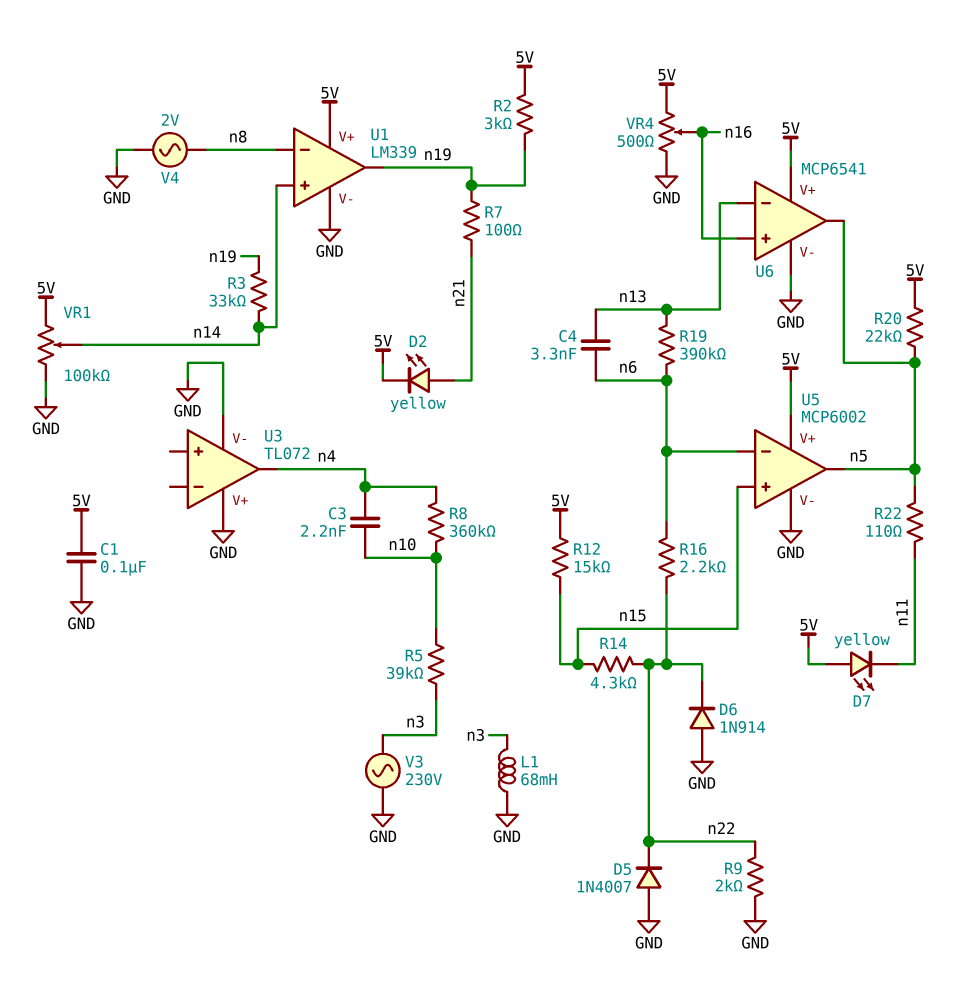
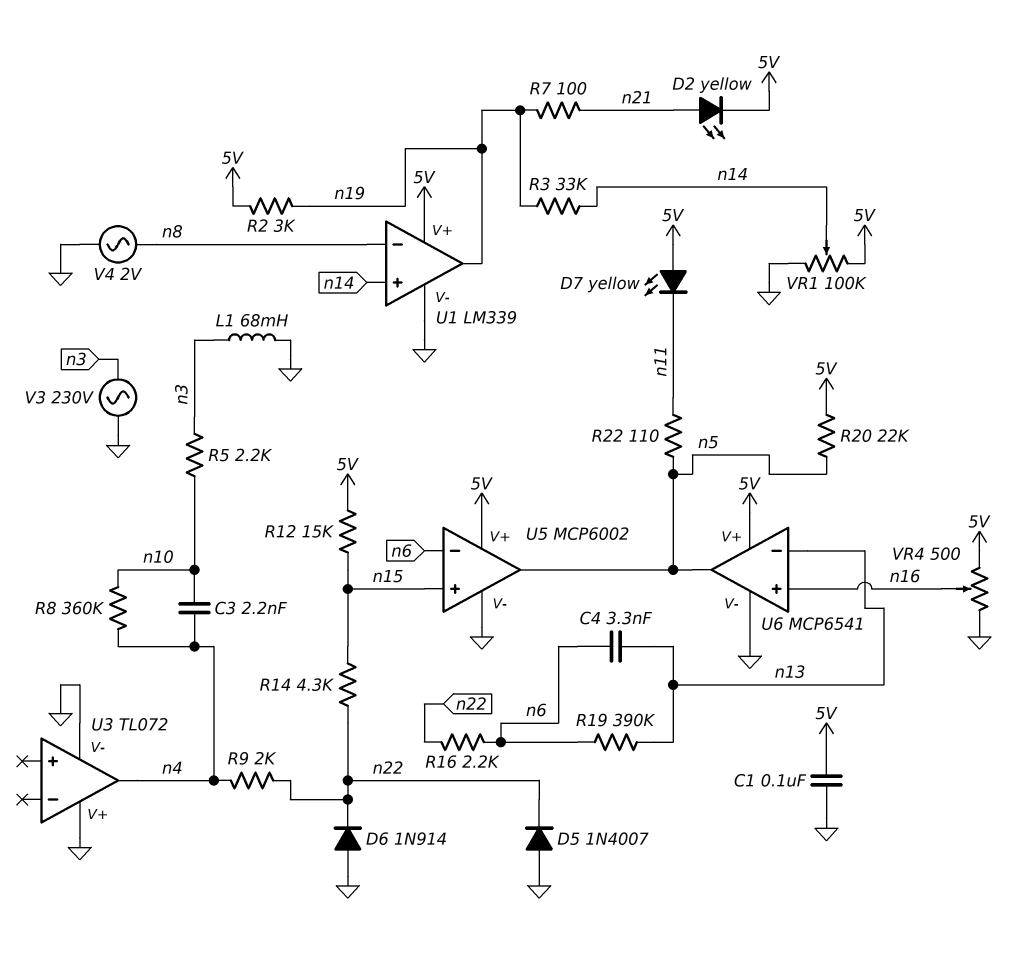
R5: 39k (n3, n10) -> 2.2k (n3, n10)
R9: 2k (GND, n22) -> 2k (n4, n22)

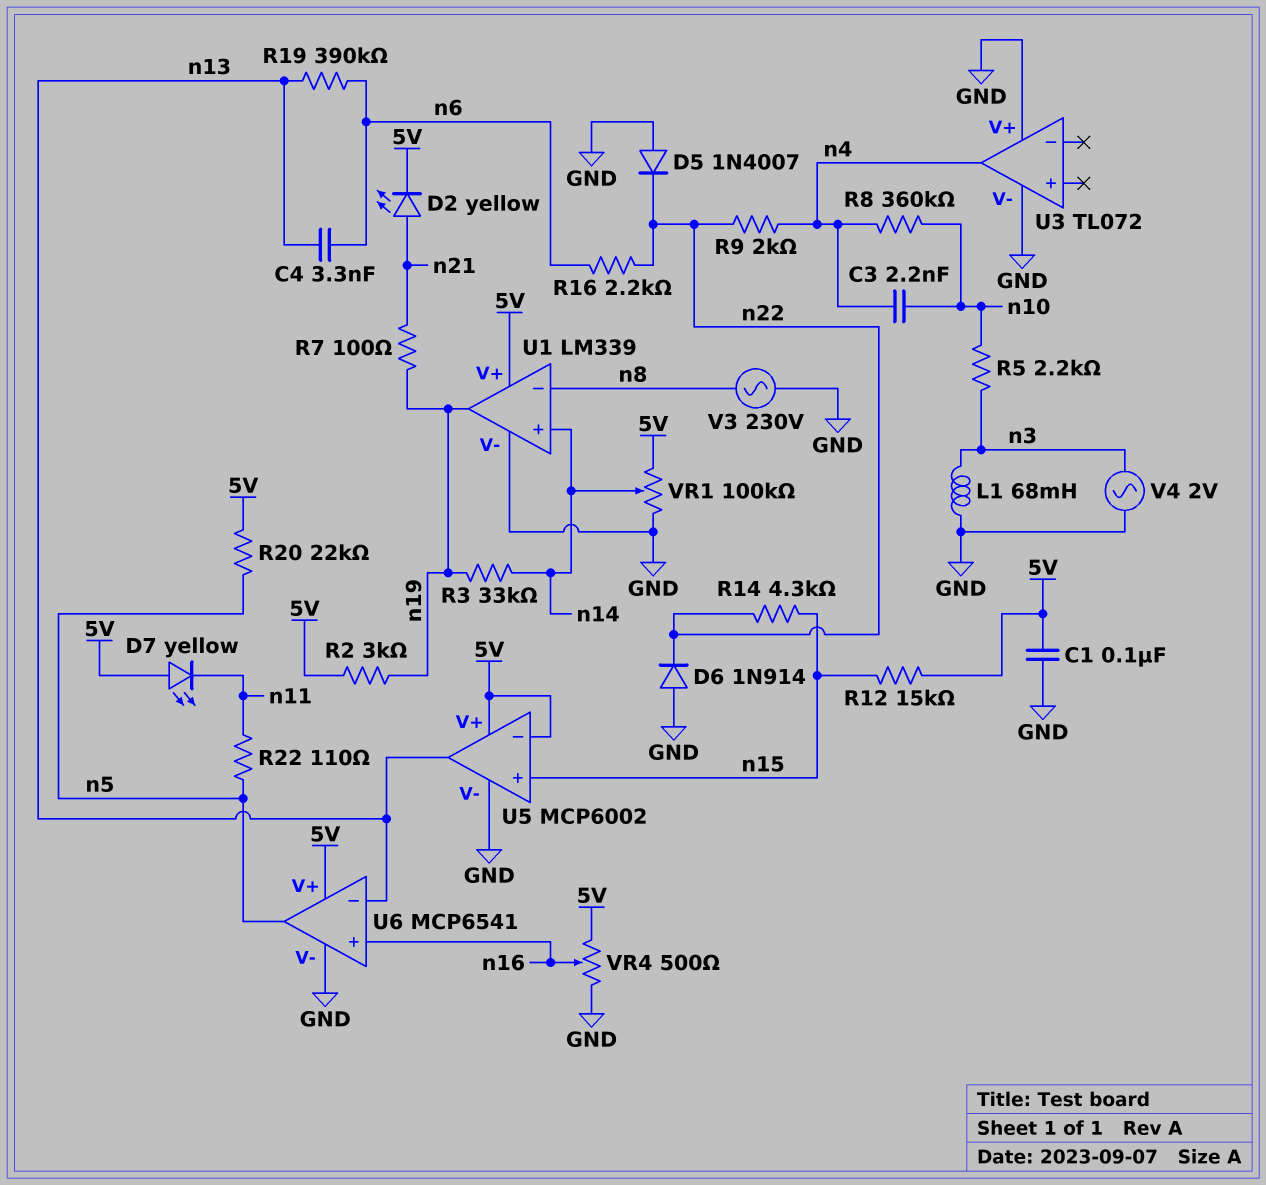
U5 pin in-: n6 -> 5V
U5 pin out: n5 -> n13
V3: AC 230V (GND, n3) -> AC 230V (GND, n8)
V4: AC 2V (GND, n8) -> AC 2V (GND, n3)

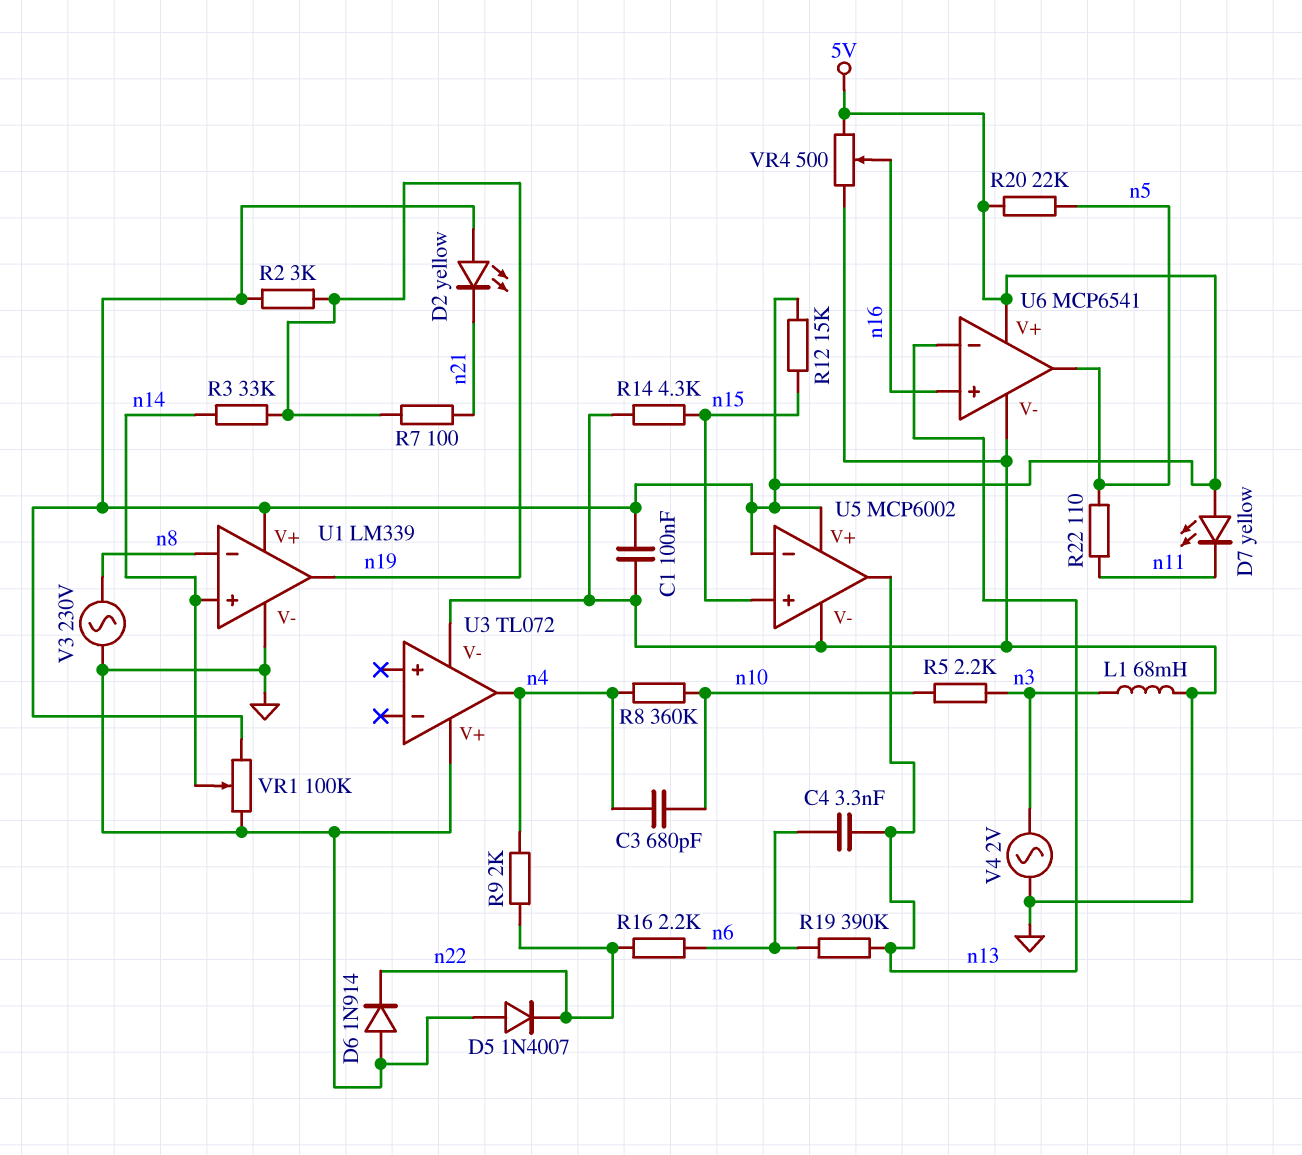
C3: 2.2nF (n4, n10) -> 680pF (n4, n10)
D2: LED yellow (A n21, K 5V) -> LED yellow (A 5V, K n21)
R14: 4.3k (n15, n22) -> 4.3k (GND, n15)

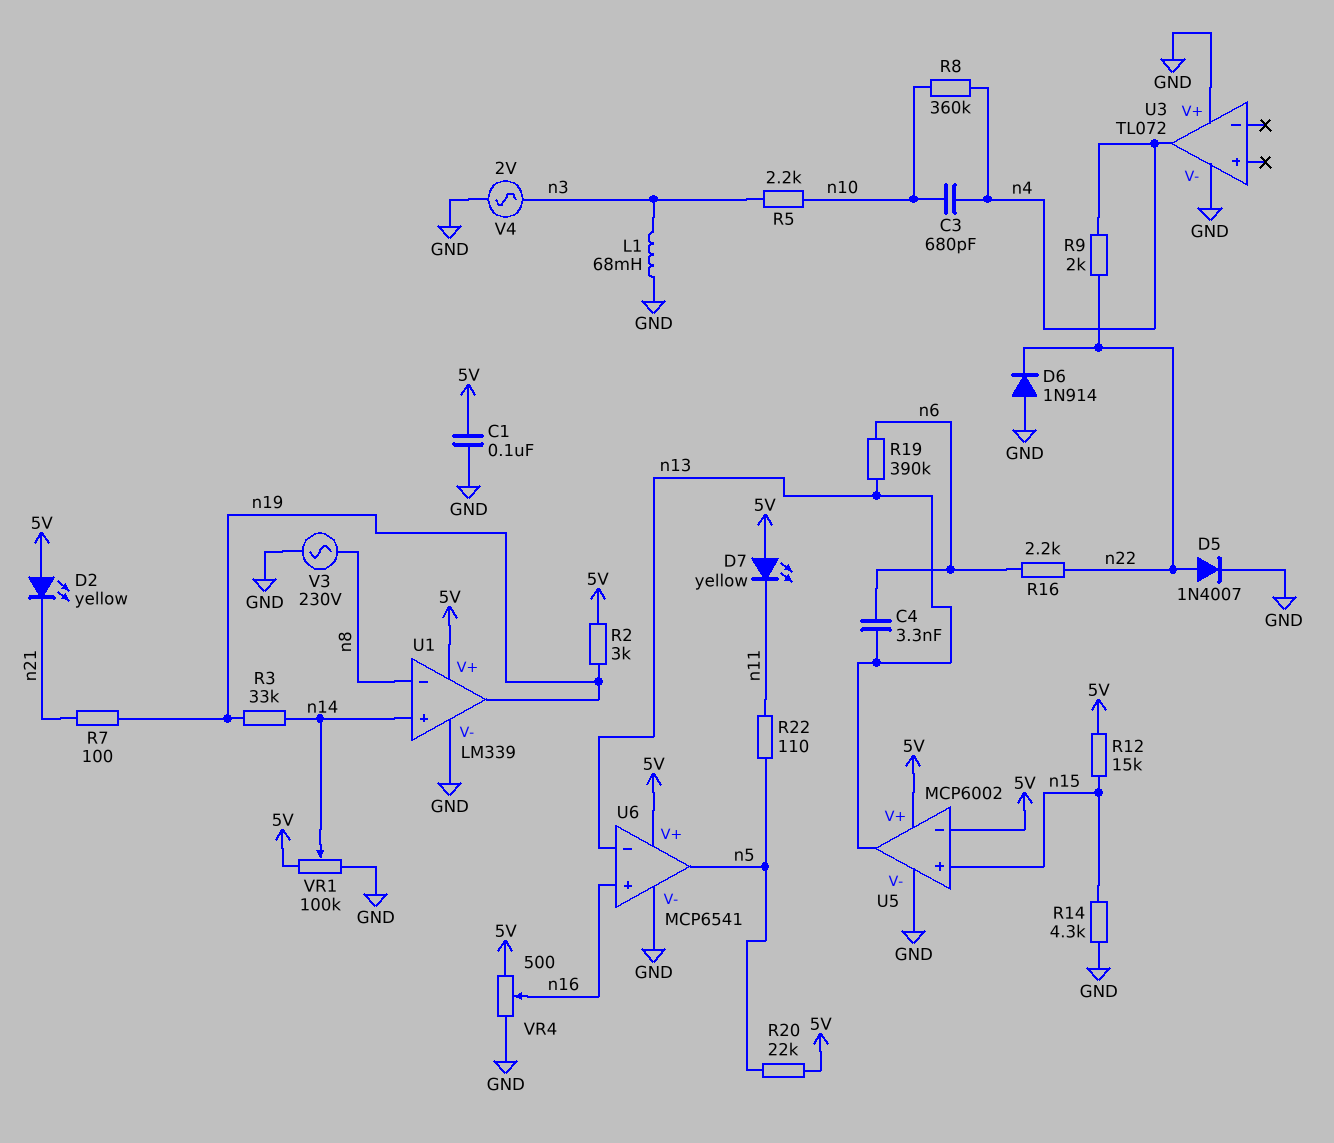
D5: diode 1N4007 (A GND, K n22) -> diode 1N4007 (A n22, K GND)

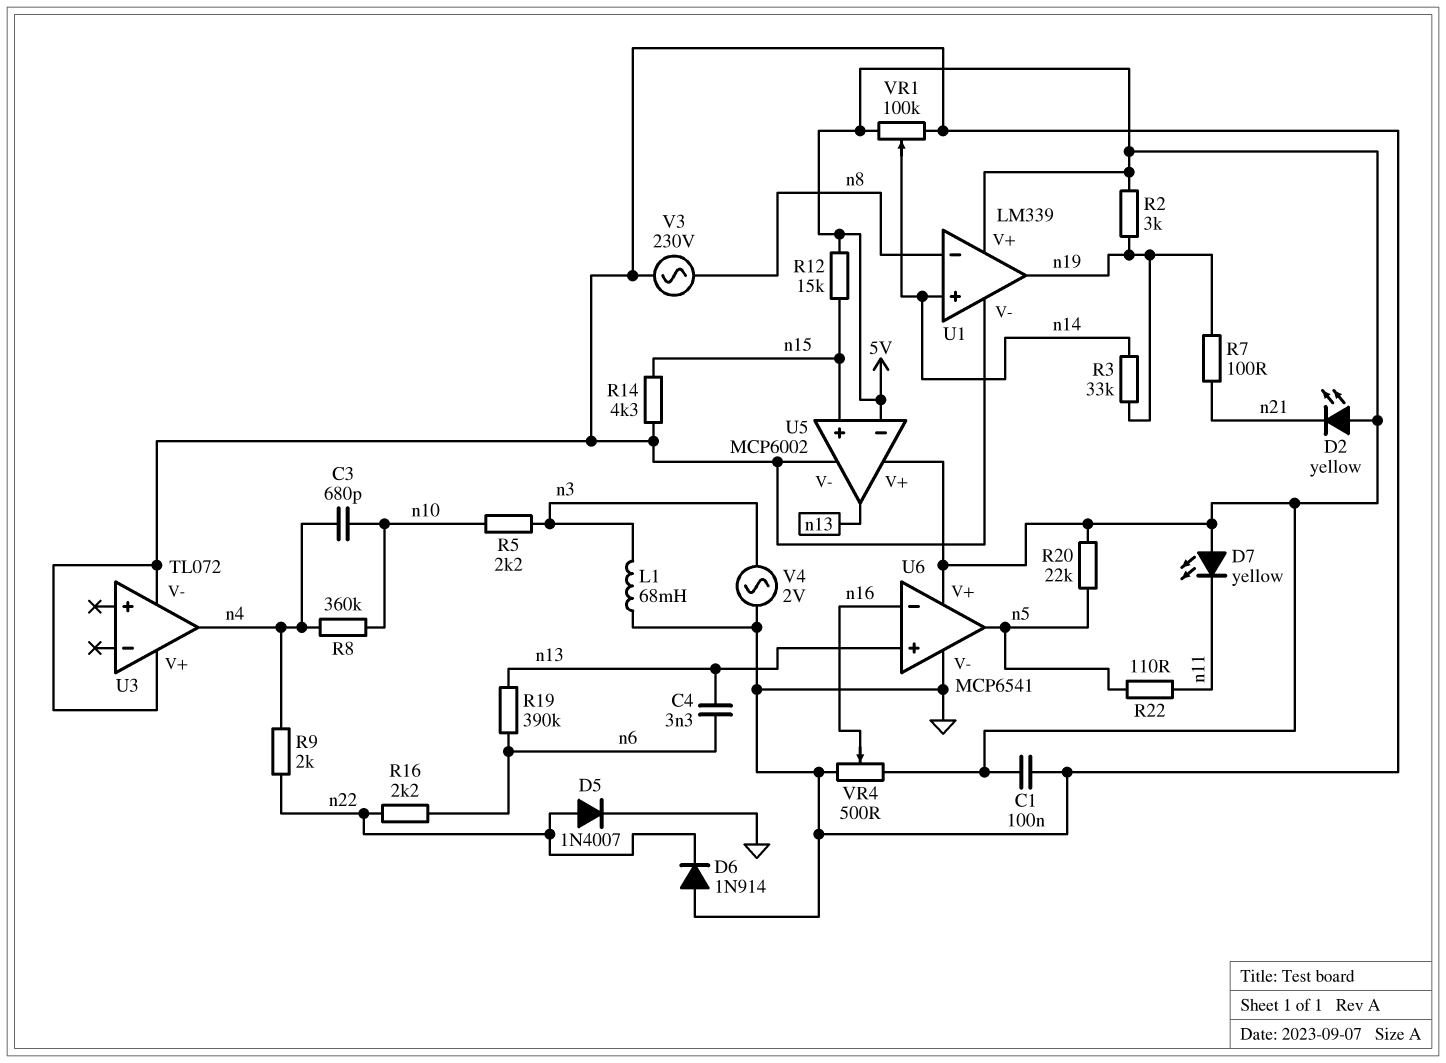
U6 pin in+: n16 -> n13
U6 pin in-: n13 -> n16

